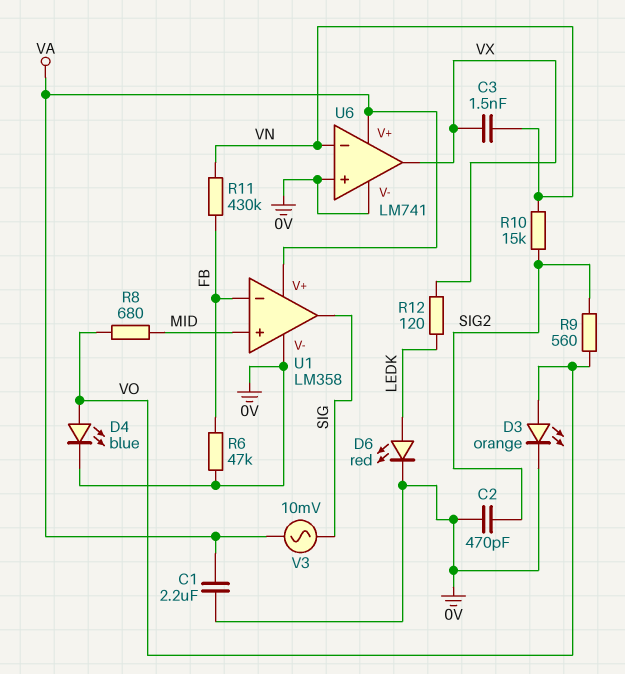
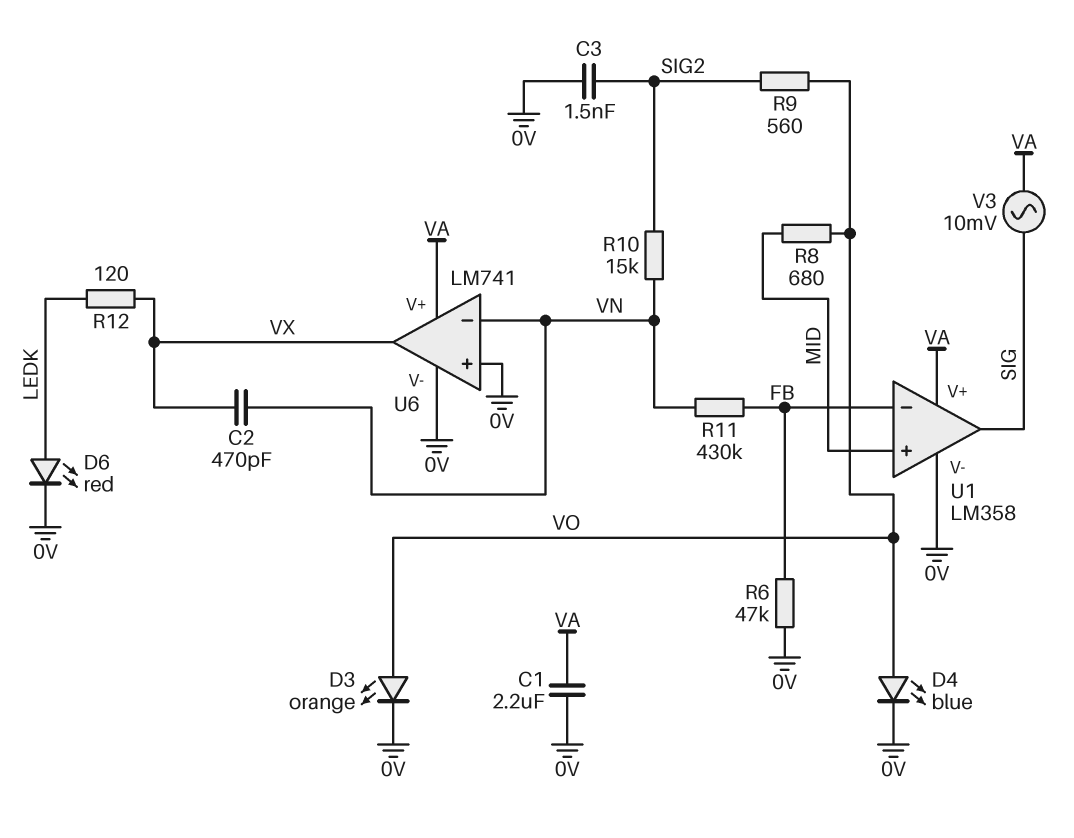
C2: 470pF (0V, SIG2) -> 470pF (VN, VX)
C3: 1.5nF (VN, VX) -> 1.5nF (0V, SIG2)

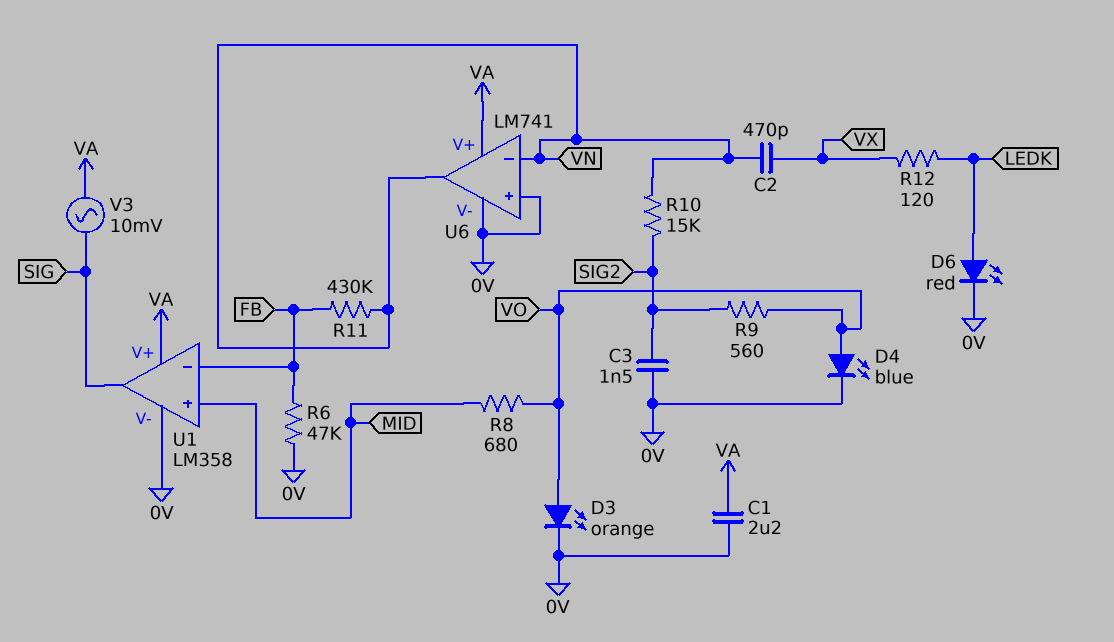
U6 pin out: VX -> VN

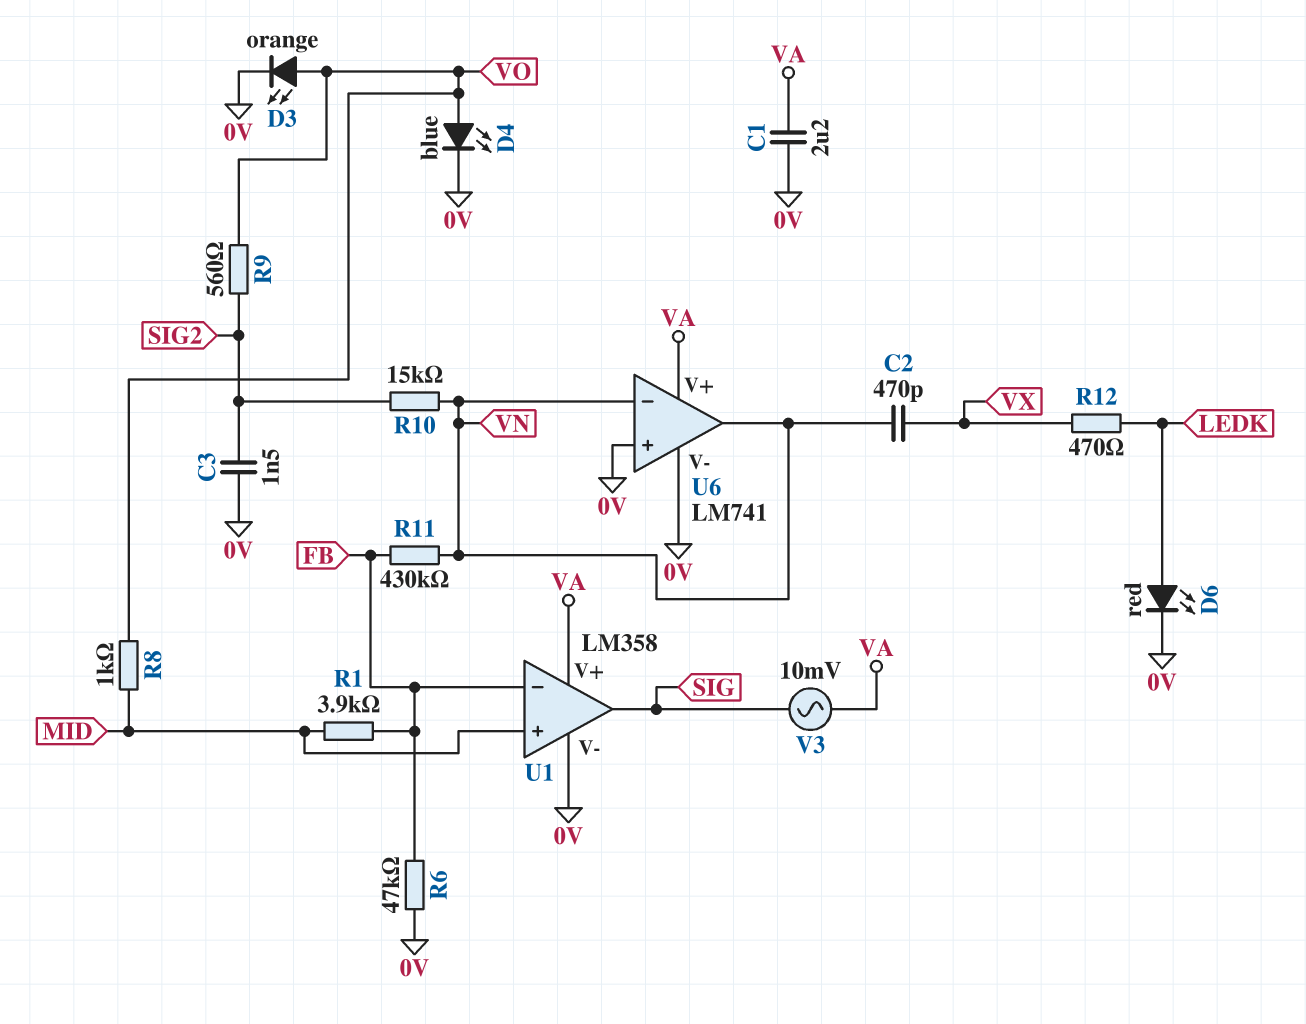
R1: none -> 3.9k (FB, MID)
R8: 680 (MID, VO) -> 1k (MID, VO)
R12: 120 (LEDK, VX) -> 470 (LEDK, VX)

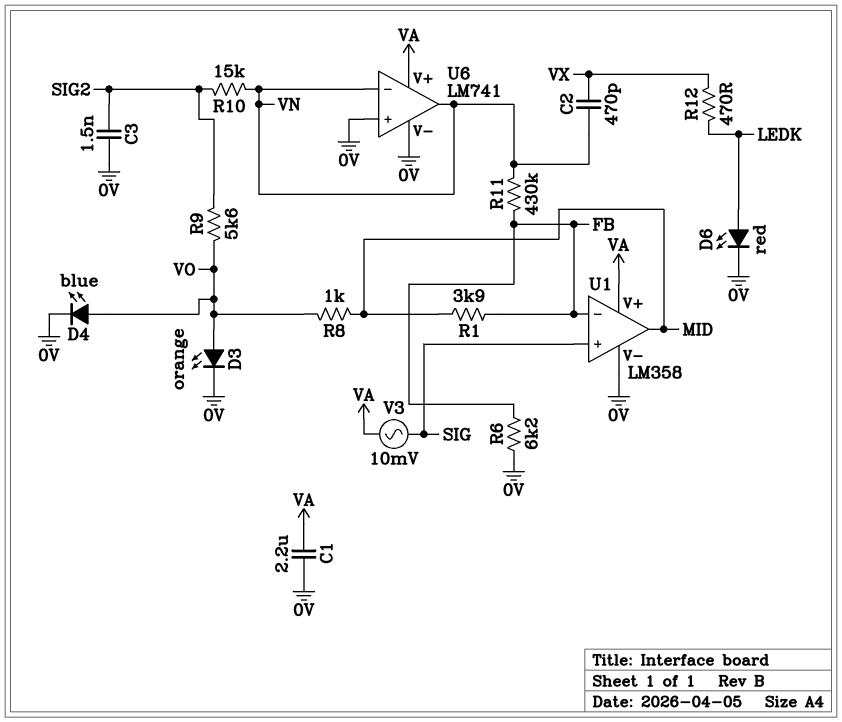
R6: 47k (0V, FB) -> 6.2k (0V, FB)
R9: 560 (SIG2, VO) -> 5.6k (SIG2, VO)
U1 pin in+: MID -> SIG
U1 pin out: SIG -> MID

